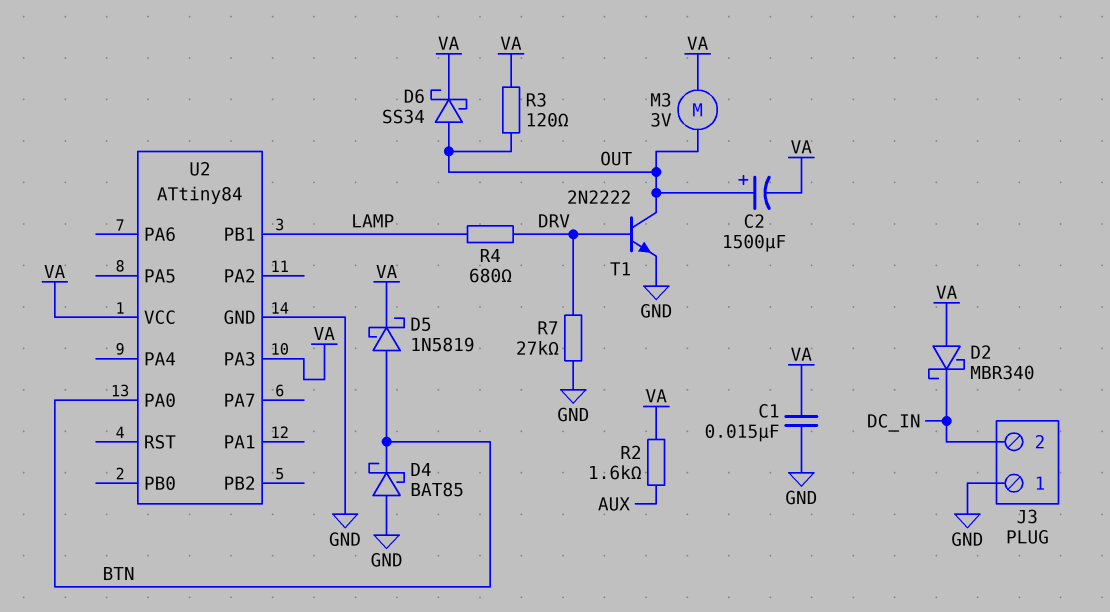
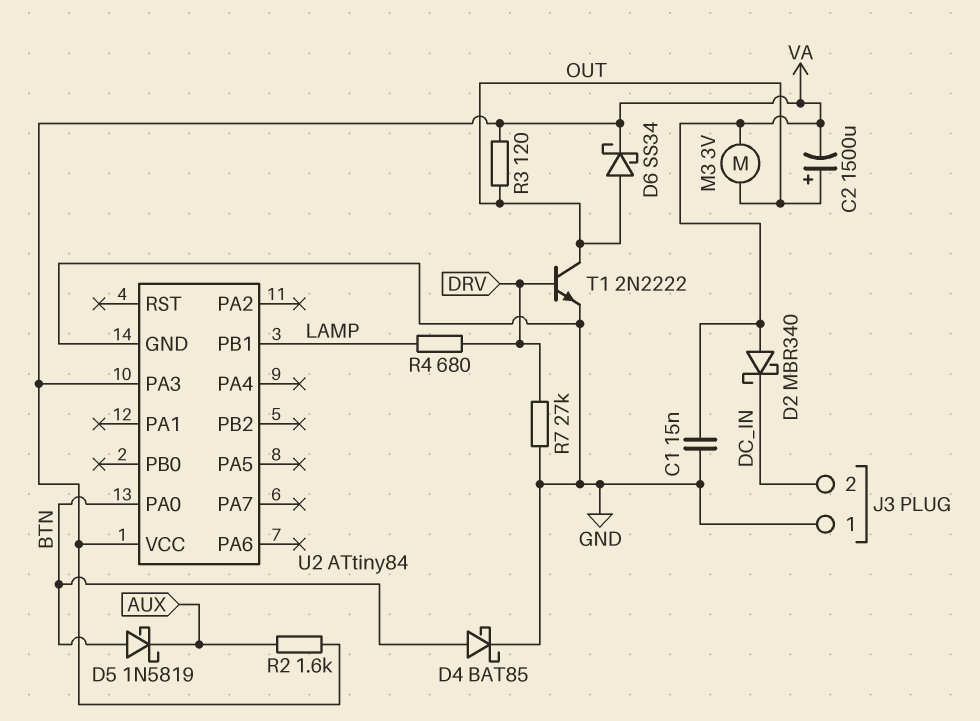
D4: schottky BAT85 (A GND, K BTN) -> schottky BAT85 (A BTN, K GND)
D5: schottky 1N5819 (A BTN, K VA) -> schottky 1N5819 (A BTN, K AUX)

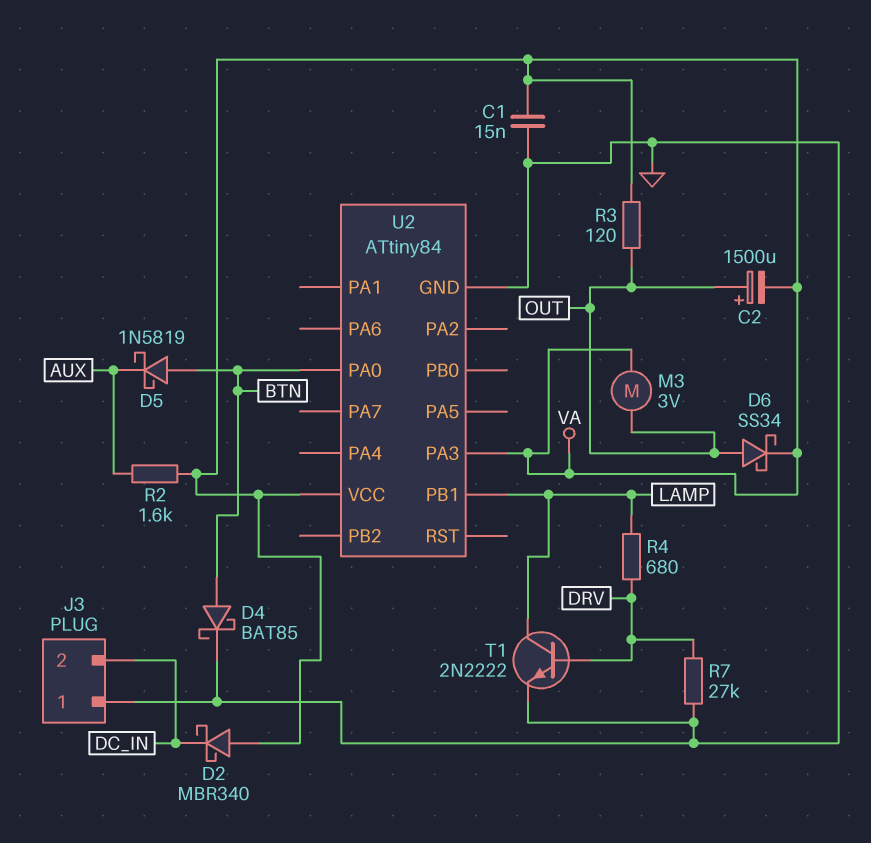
T1: NPN 2N2222 (B DRV, C OUT, E GND) -> NPN 2N2222 (B DRV, C LAMP, E GND)

